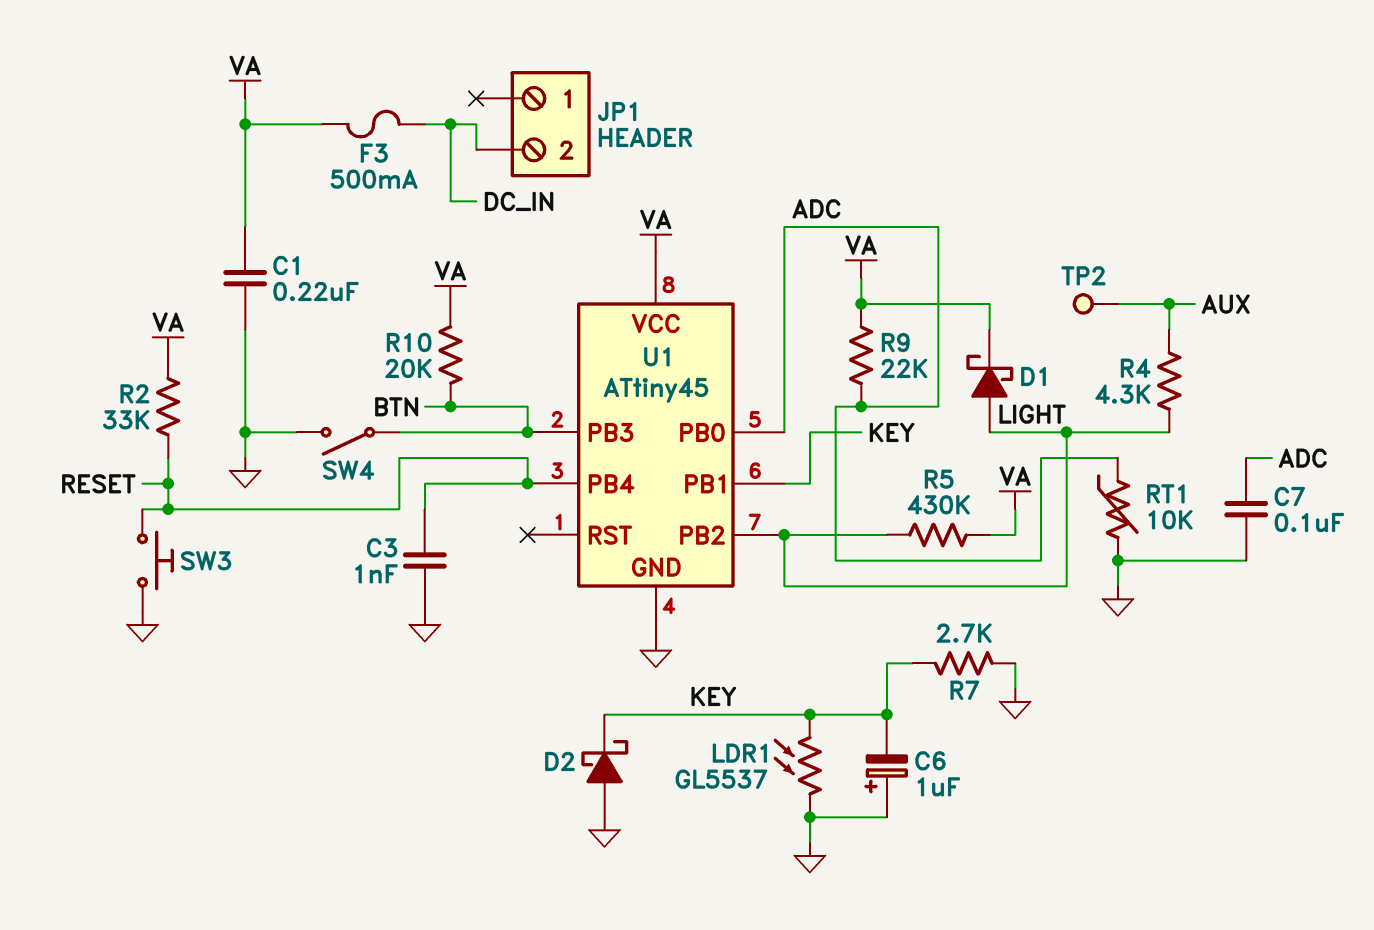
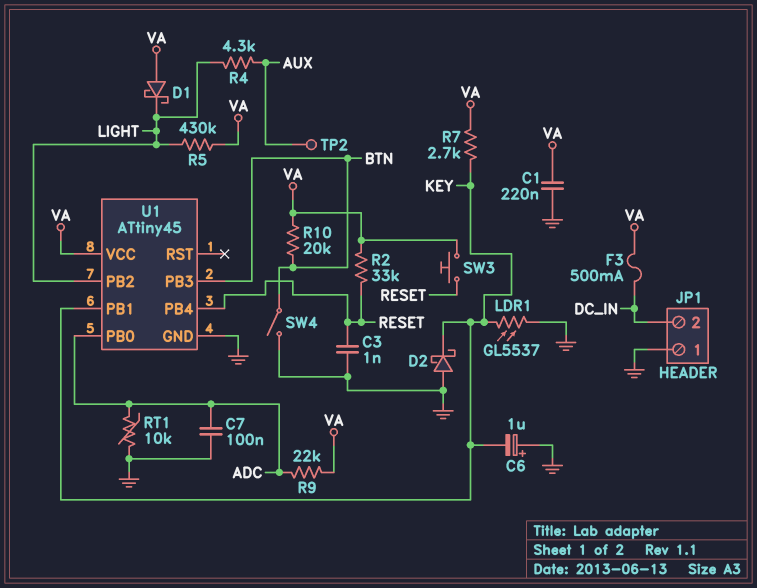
D1: schottky (A LIGHT, K VA) -> schottky (A VA, K LIGHT)
JP1 pin 1: none -> GND
R7: 2.7k (GND, KEY) -> 2.7k (KEY, VA)
SW3: button (GND, RESET) -> button (RESET, VA)

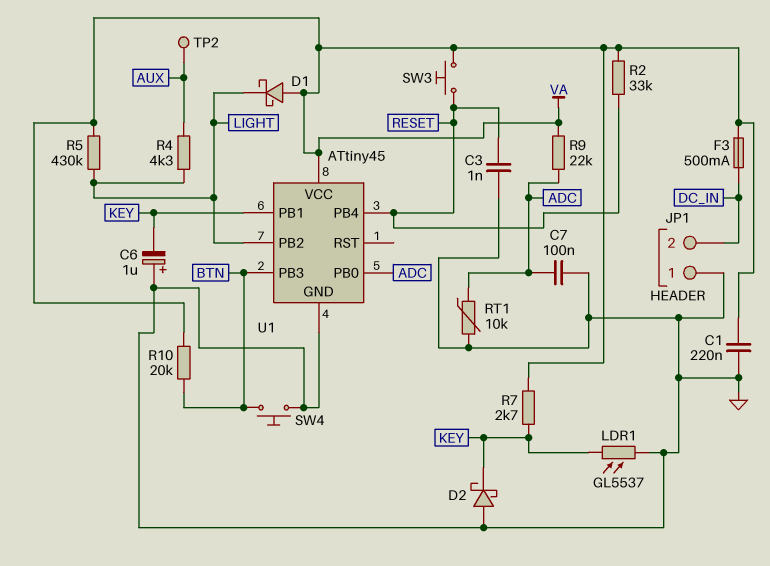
SW4: switch (BTN, GND) -> button (BTN, GND)

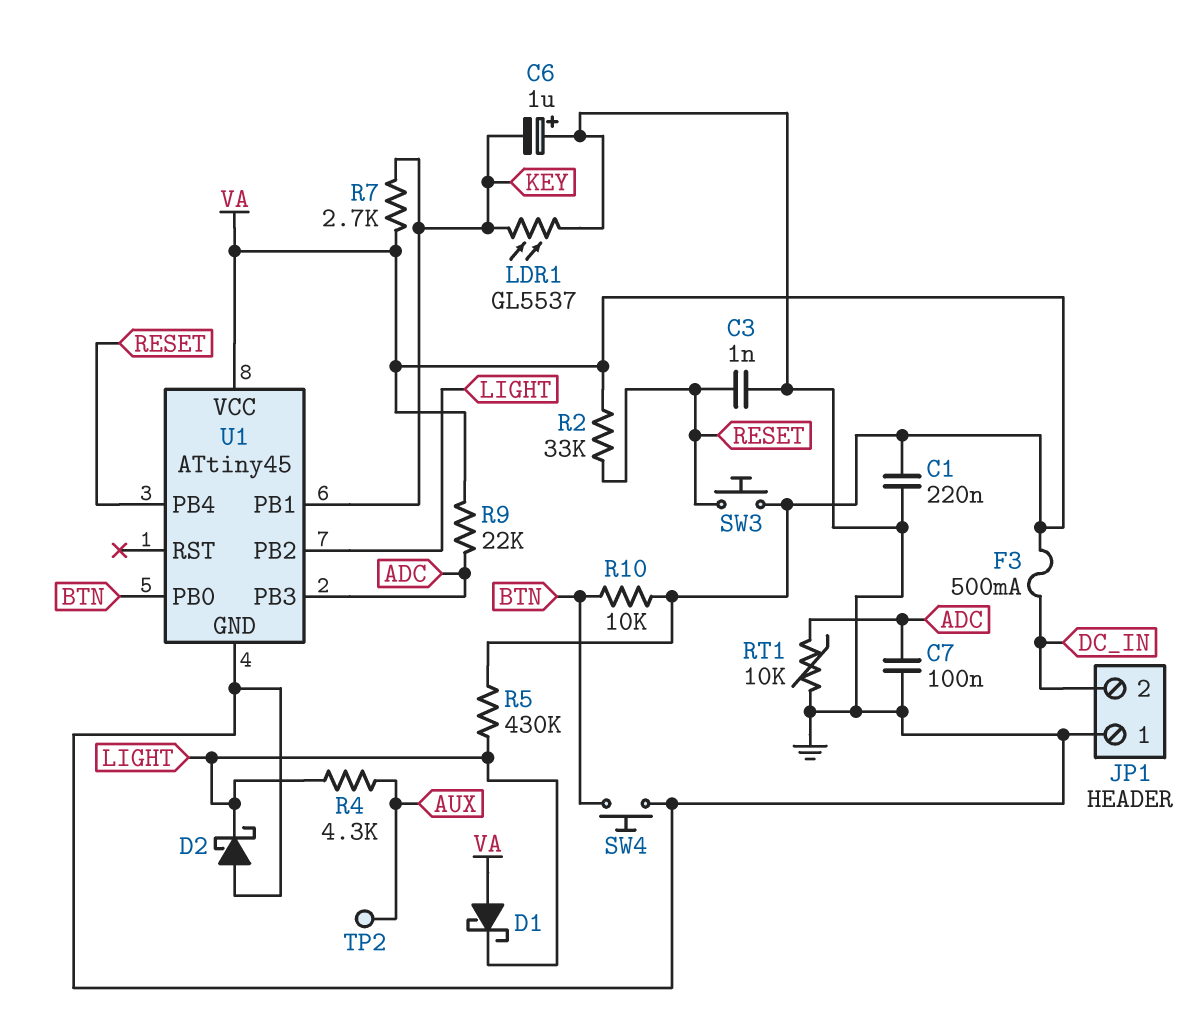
D2: schottky (A GND, K KEY) -> schottky (A GND, K LIGHT)
R10: 20k (BTN, VA) -> 10k (BTN, VA)
U1 pin PB0: ADC -> BTN
U1 pin PB3: BTN -> ADC

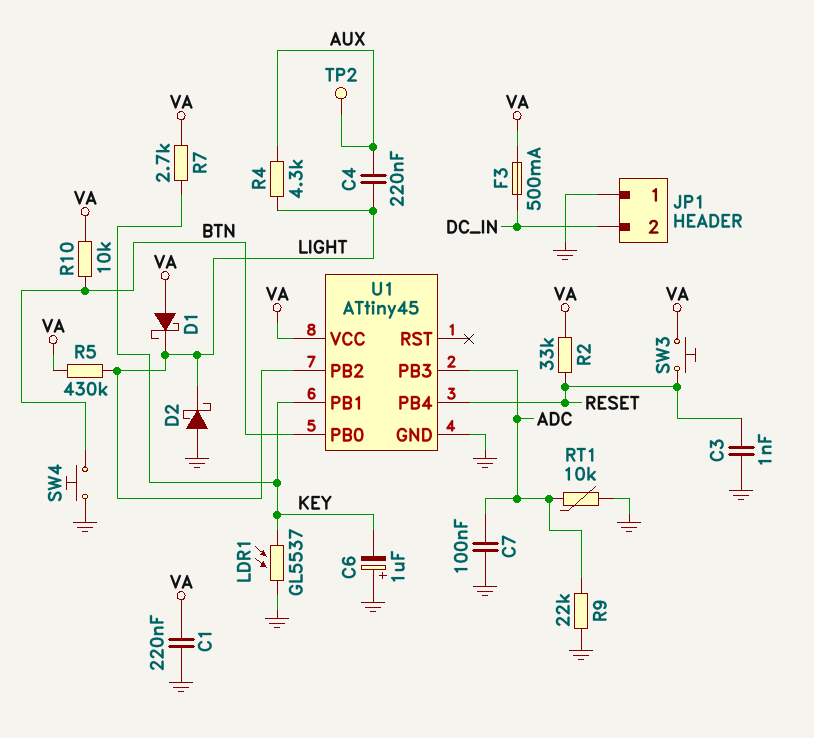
C4: none -> 220nF (AUX, LIGHT)
R9: 22k (ADC, VA) -> 22k (ADC, GND)

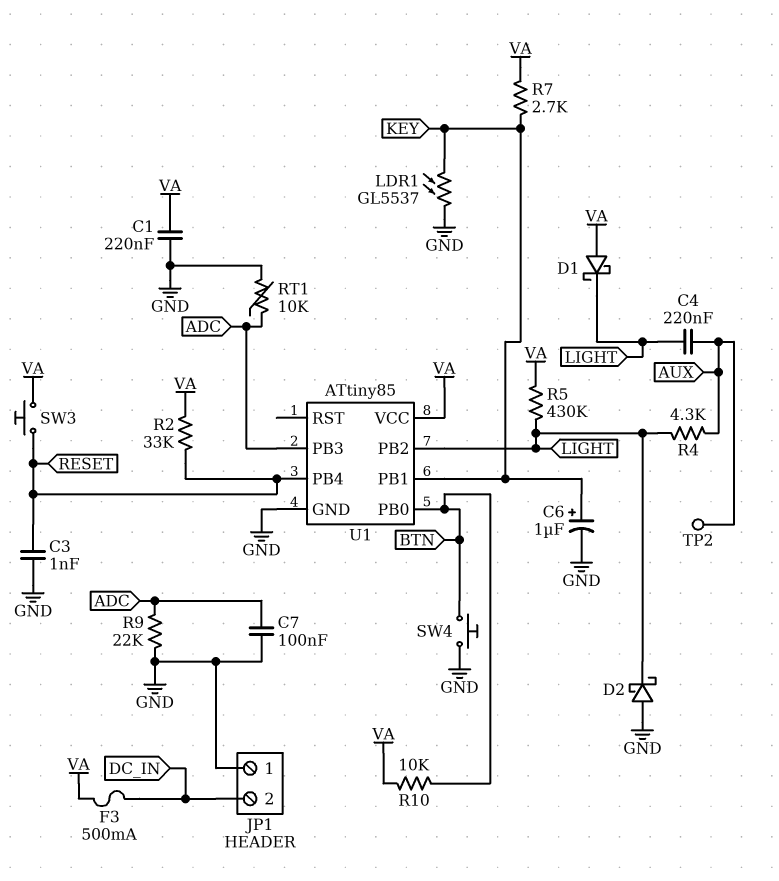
C6: 1uF (plus GND, minus KEY) -> 1uF (plus KEY, minus GND)
U1: ATtiny45 -> ATtiny85

